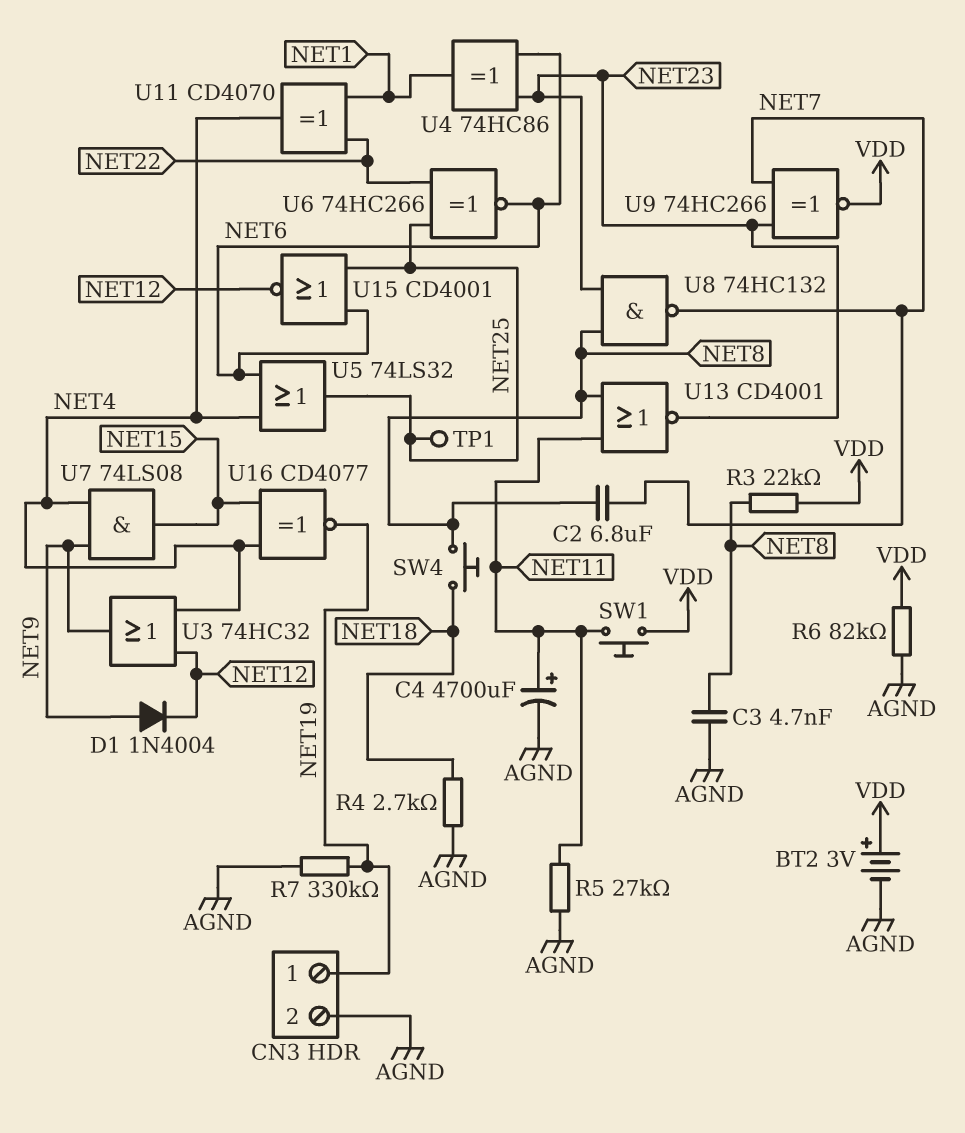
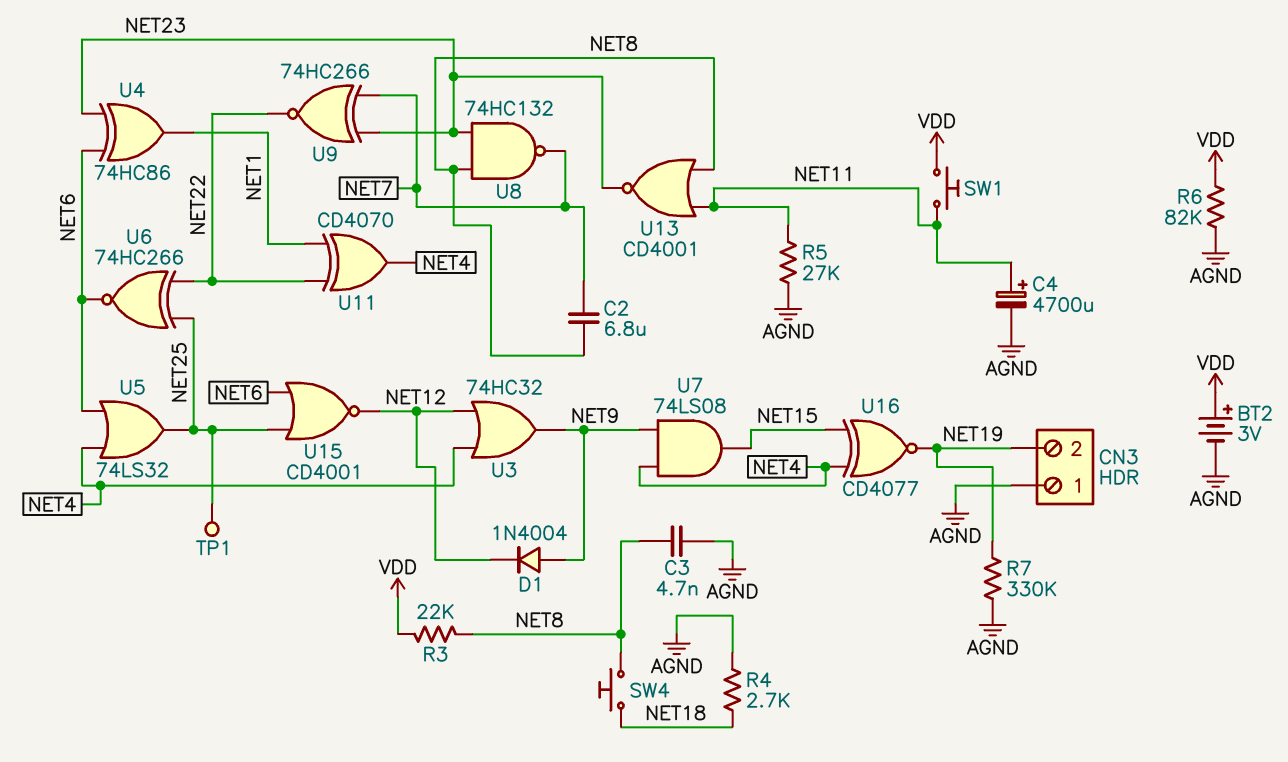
CN3 pin 1: NET19 -> AGND
CN3 pin 2: AGND -> NET19
U9: XNOR 74HC266 (in NET7, in NET23, out VDD) -> XNOR 74HC266 (in NET7, in NET23, out NET22)

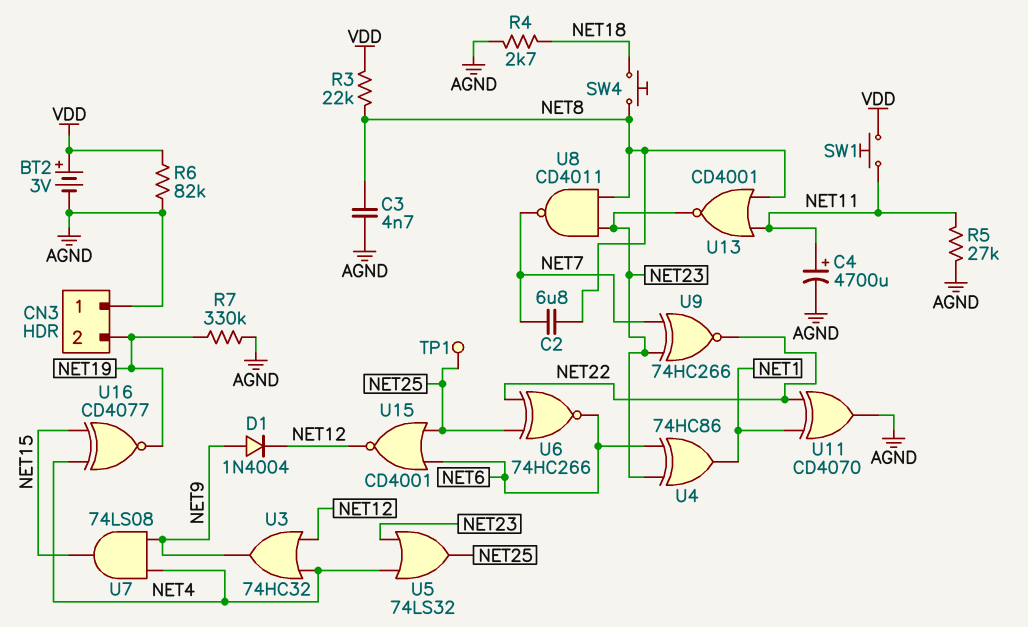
U5: OR 74LS32 (in NET4, in NET6, out NET25) -> OR 74LS32 (in NET4, in NET23, out NET25)
U8: NAND 74HC132 (in NET8, in NET23, out NET7) -> NAND CD4011 (in NET8, in NET23, out NET7)
U11: XOR CD4070 (in NET1, in NET22, out NET4) -> XOR CD4070 (in NET1, in NET22, out AGND)

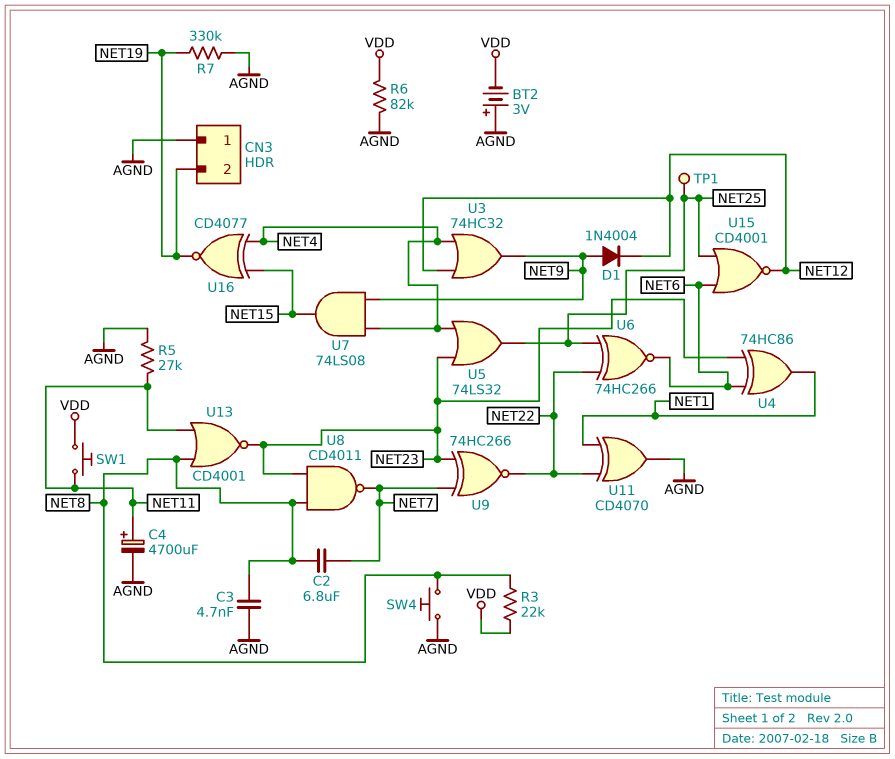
BT2: 3V (plus VDD, minus AGND) -> 3V (plus AGND, minus VDD)
R4: 2.7k (AGND, NET18) -> none
SW4: button (NET8, NET18) -> button (AGND, NET8)

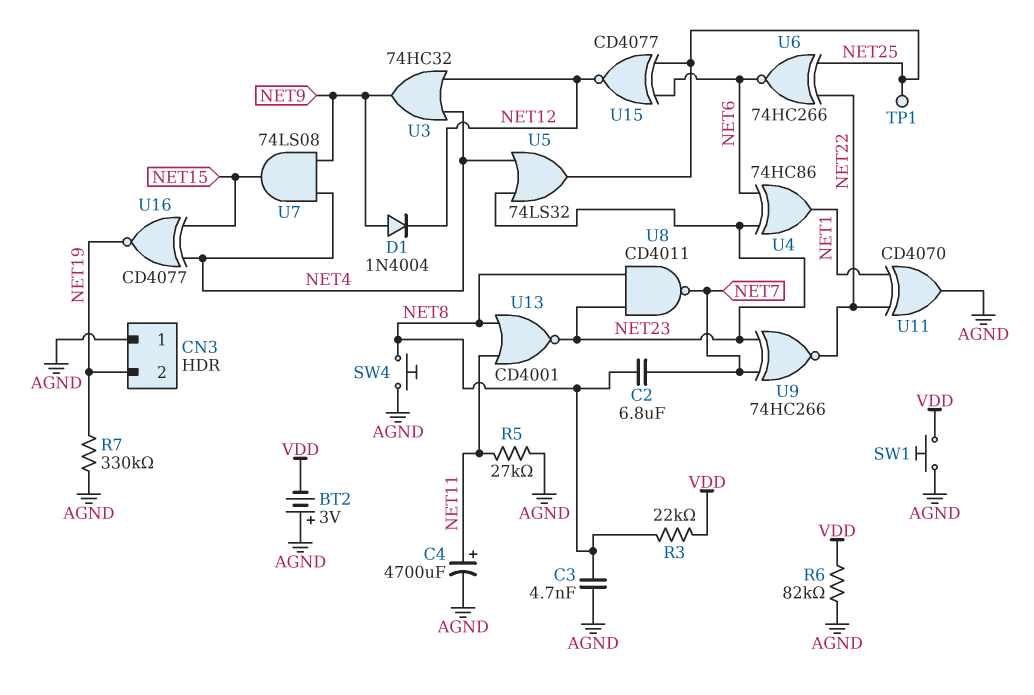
SW1: button (NET11, VDD) -> button (AGND, VDD)
U15: NOR CD4001 (in NET6, in NET25, out NET12) -> XNOR CD4077 (in NET6, in NET25, out NET12)

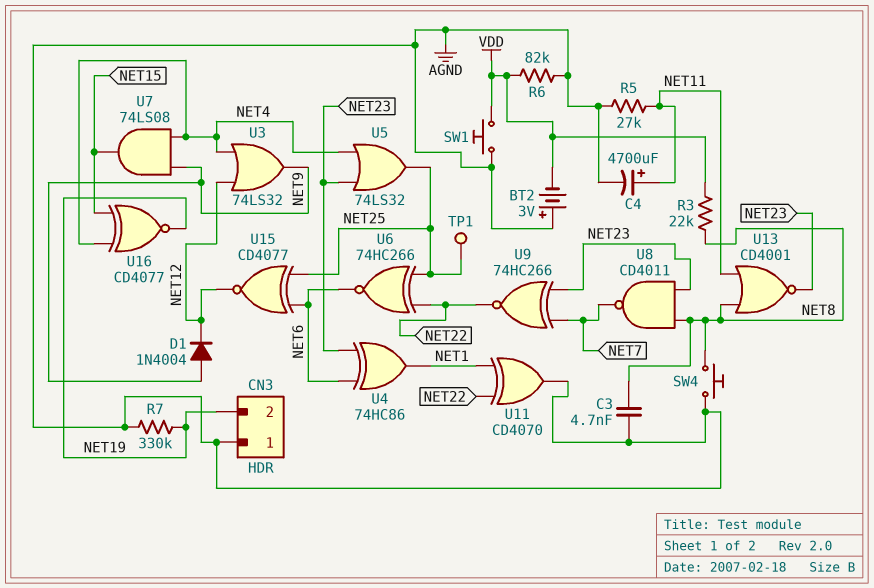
C2: 6.8uF (NET7, NET8) -> none
U3: OR 74HC32 (in NET4, in NET12, out NET9) -> OR 74LS32 (in NET4, in NET12, out NET9)

